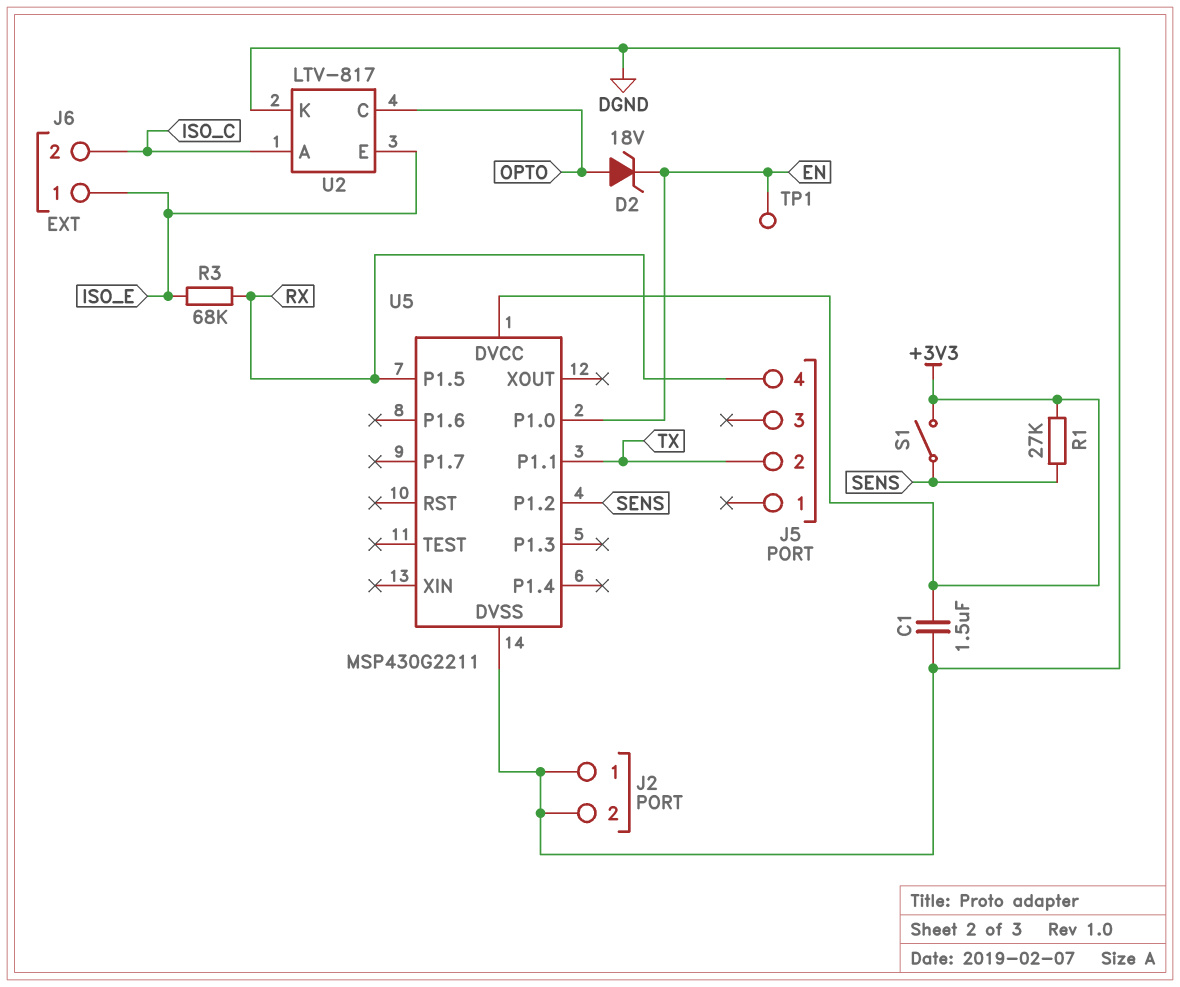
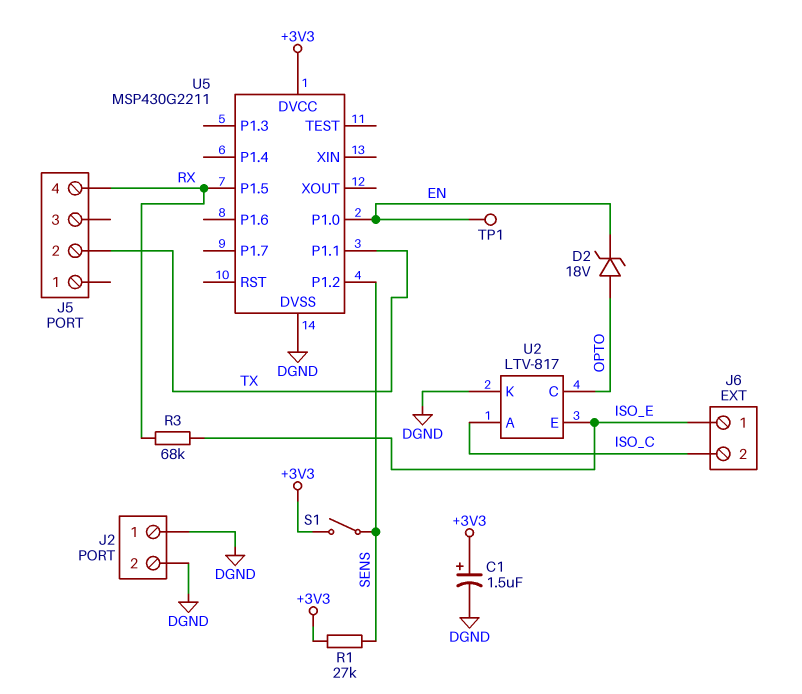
C1: 1.5uF (+3V3, DGND) -> 1.5uF (plus +3V3, minus DGND)

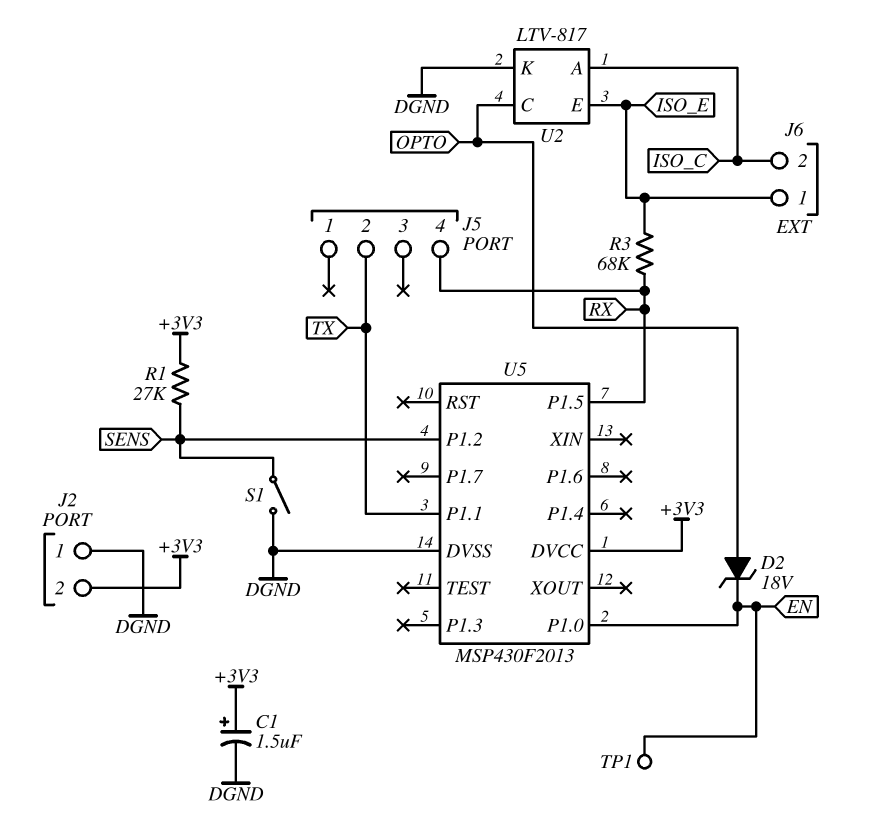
J2 pin 2: DGND -> +3V3
S1: switch (+3V3, SENS) -> switch (DGND, SENS)
U5: MSP430G2211 -> MSP430F2013

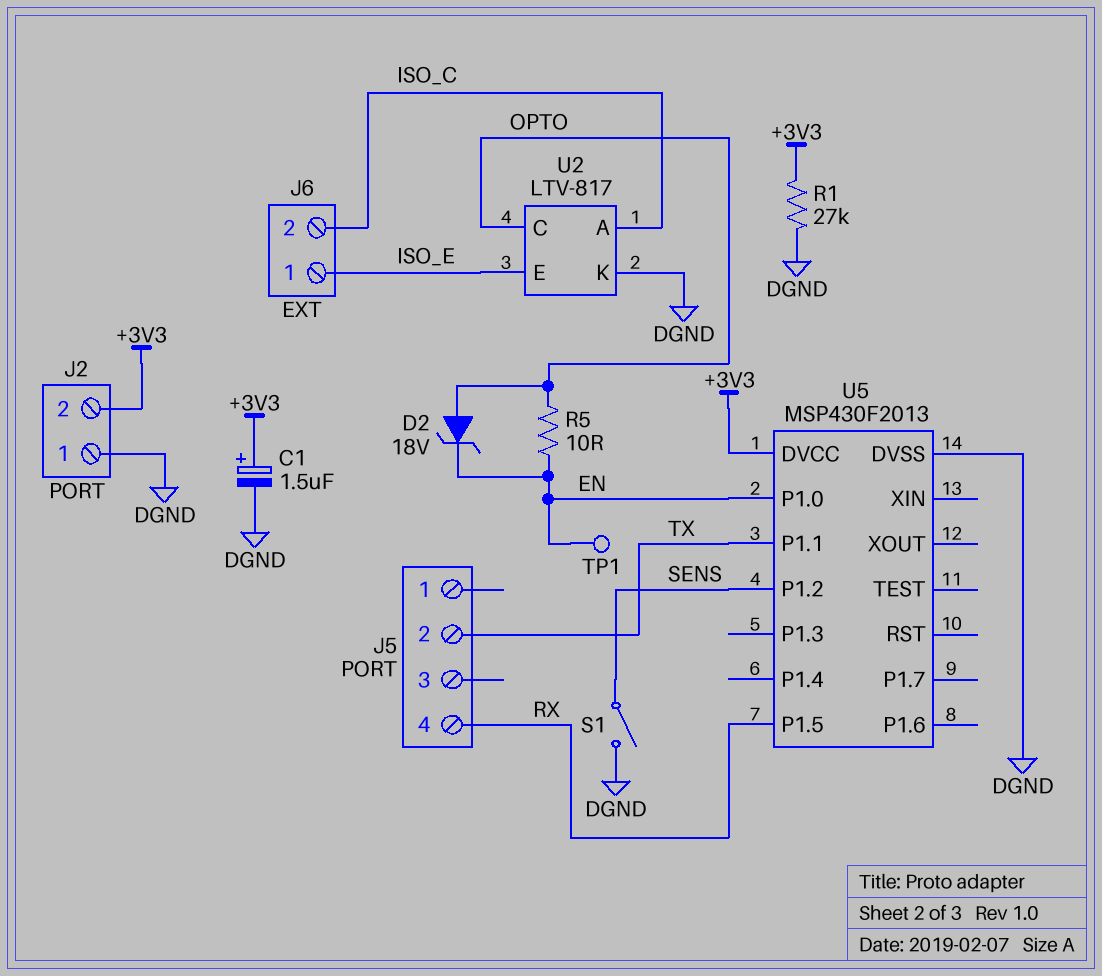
R1: 27k (+3V3, SENS) -> 27k (+3V3, DGND)
R3: 68k (ISO_E, RX) -> none
R5: none -> 10 (EN, OPTO)

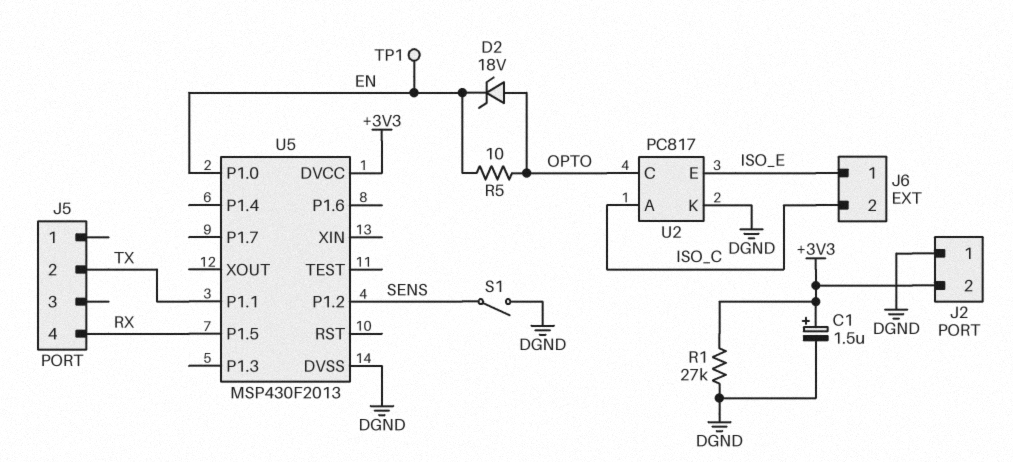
U2: LTV-817 -> PC817

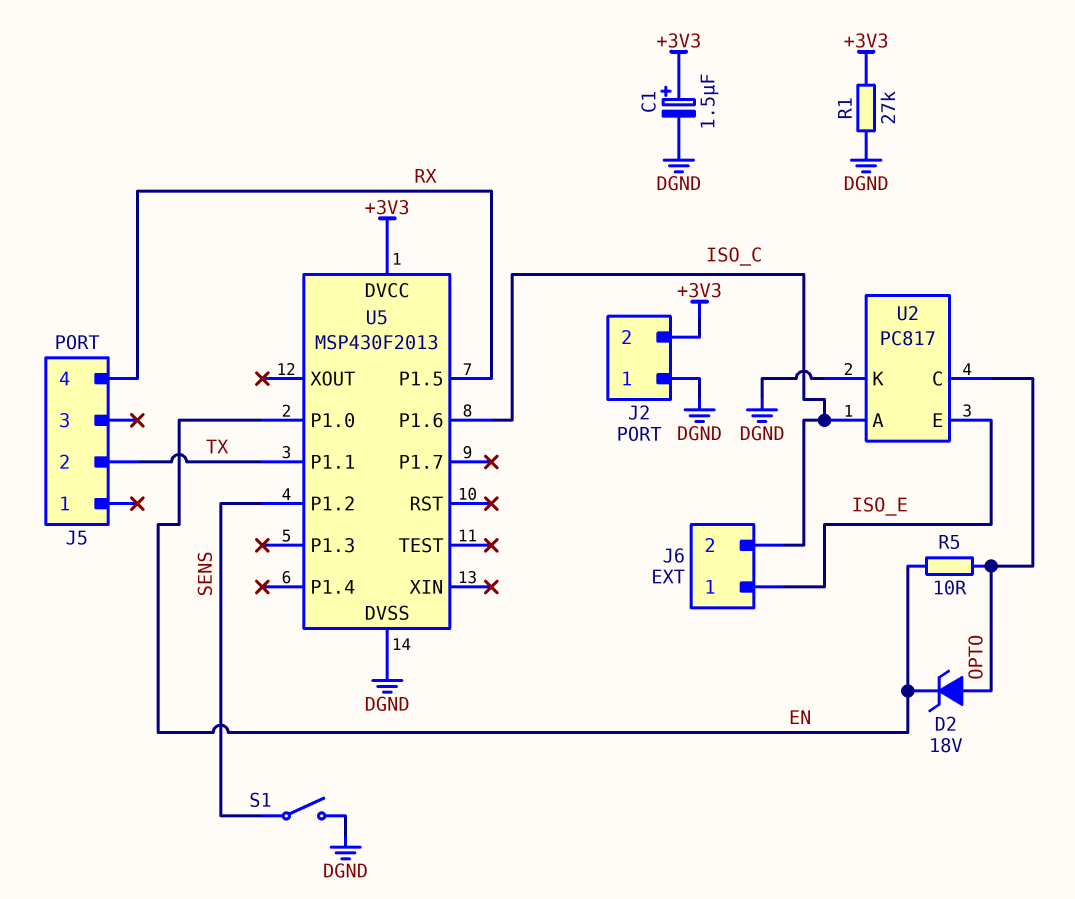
TP1: test point (EN) -> none
U5 pin P1.6: none -> ISO_C

